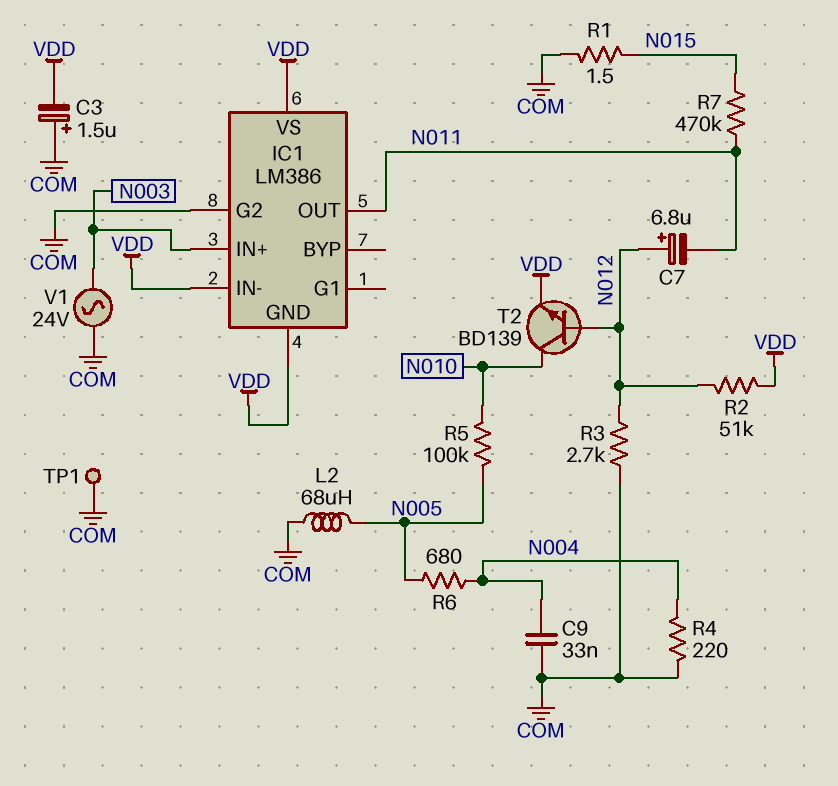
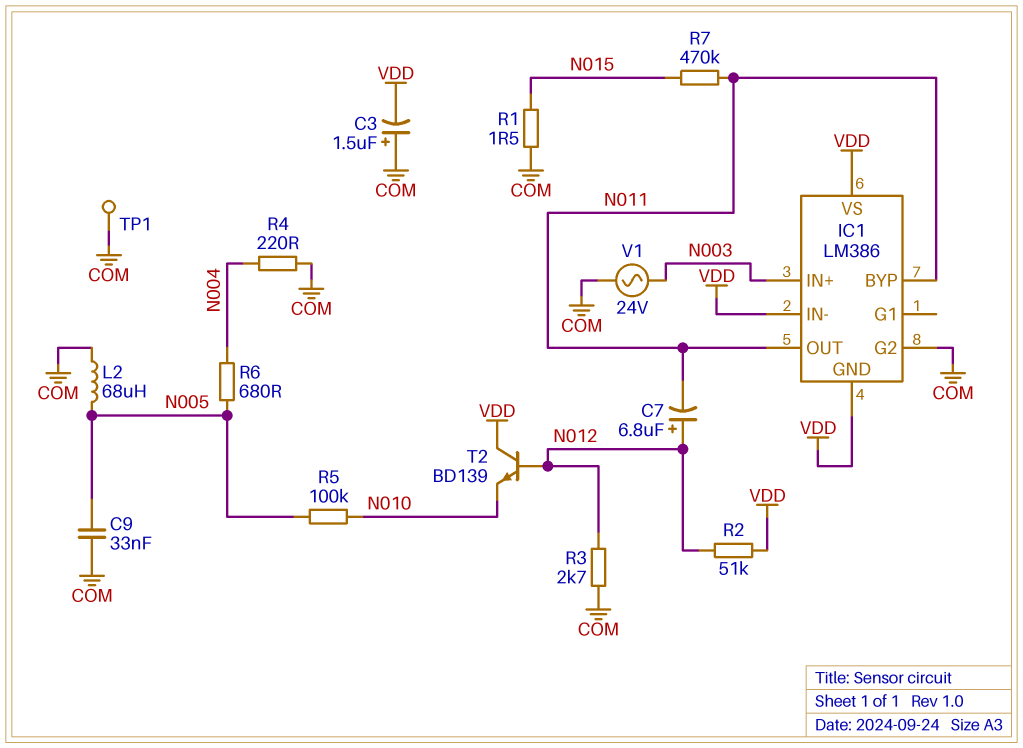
C9: 33nF (COM, N004) -> 33nF (COM, N005)
IC1 pin BYP: none -> N011
T2: NPN BD139 (B N012, C N010, E VDD) -> NPN BD139 (B N012, C VDD, E N010)

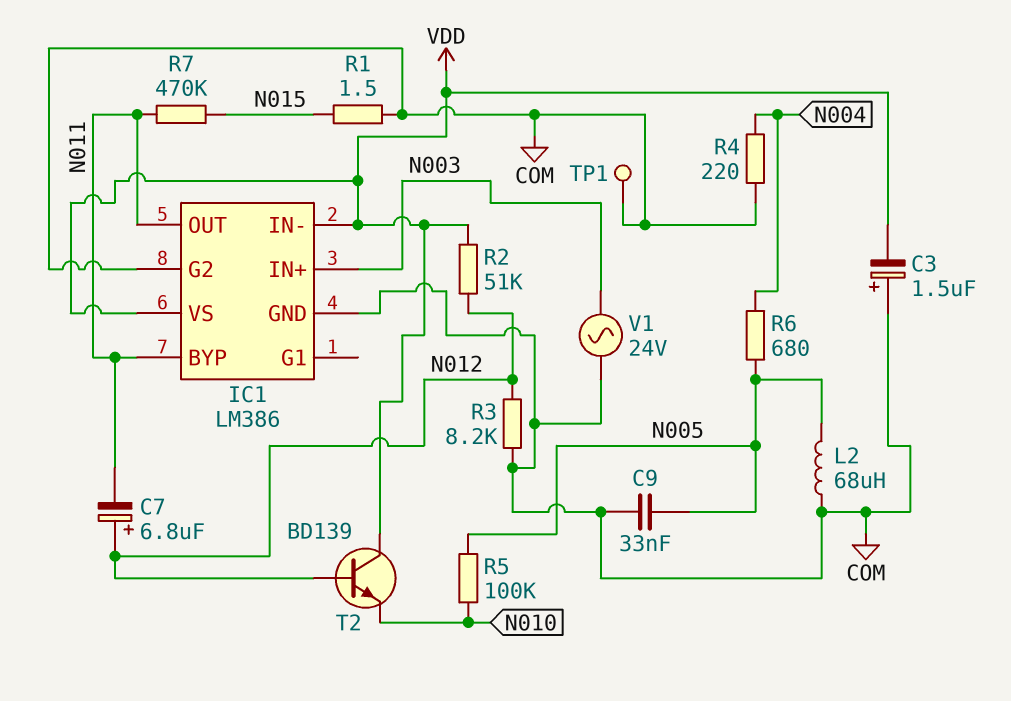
IC1 pin GND: VDD -> COM
R3: 2.7k (COM, N012) -> 8.2k (COM, N012)

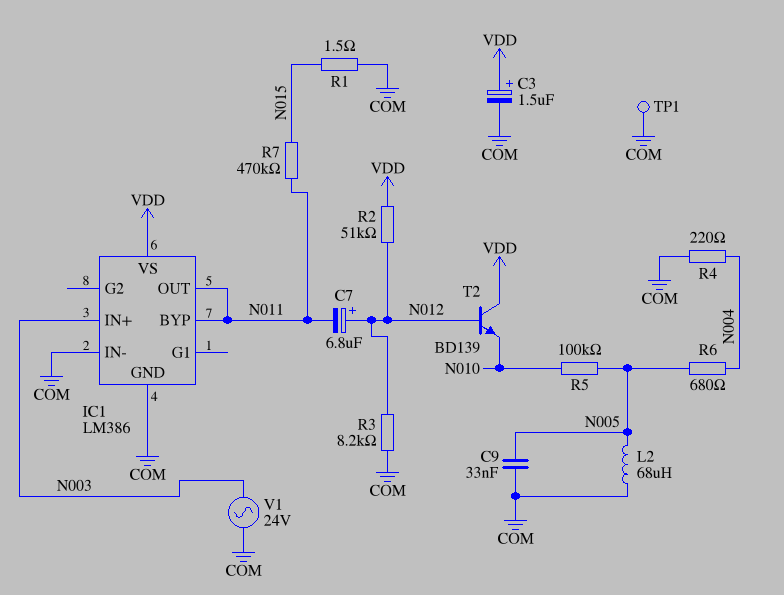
C3: 1.5uF (plus COM, minus VDD) -> 1.5uF (plus VDD, minus COM)
IC1 pin G2: COM -> none
IC1 pin IN-: VDD -> COM

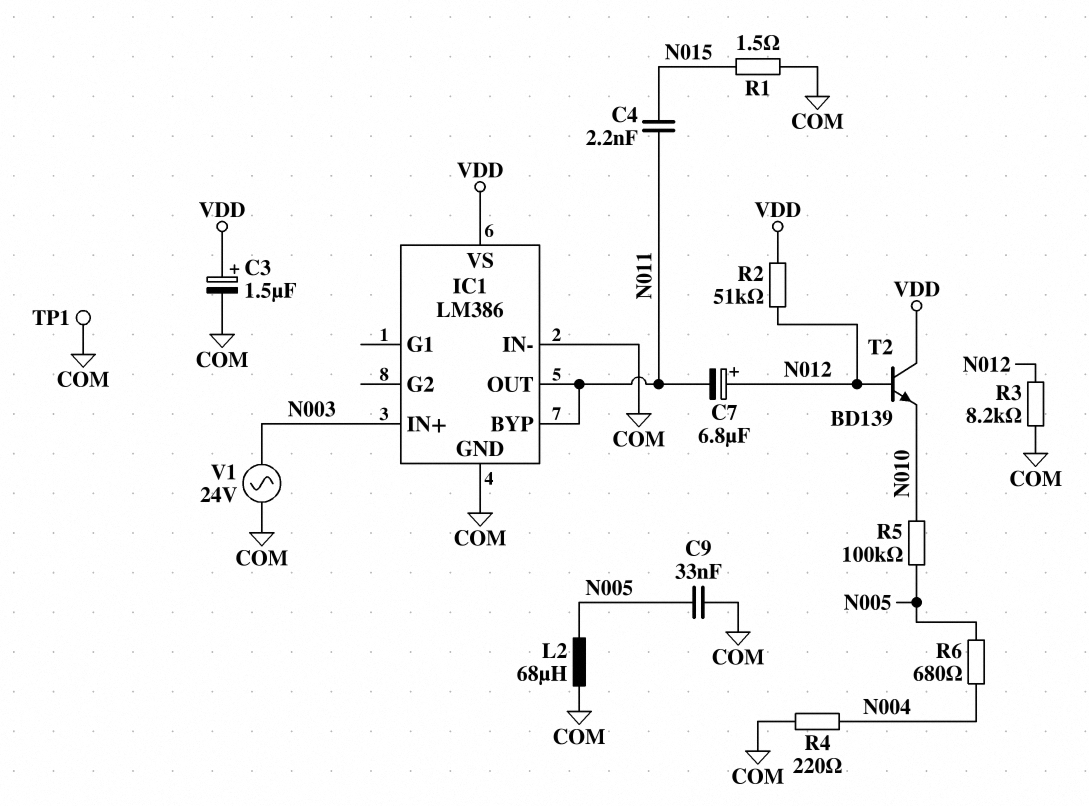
C4: none -> 2.2nF (N011, N015)
R7: 470k (N011, N015) -> none

